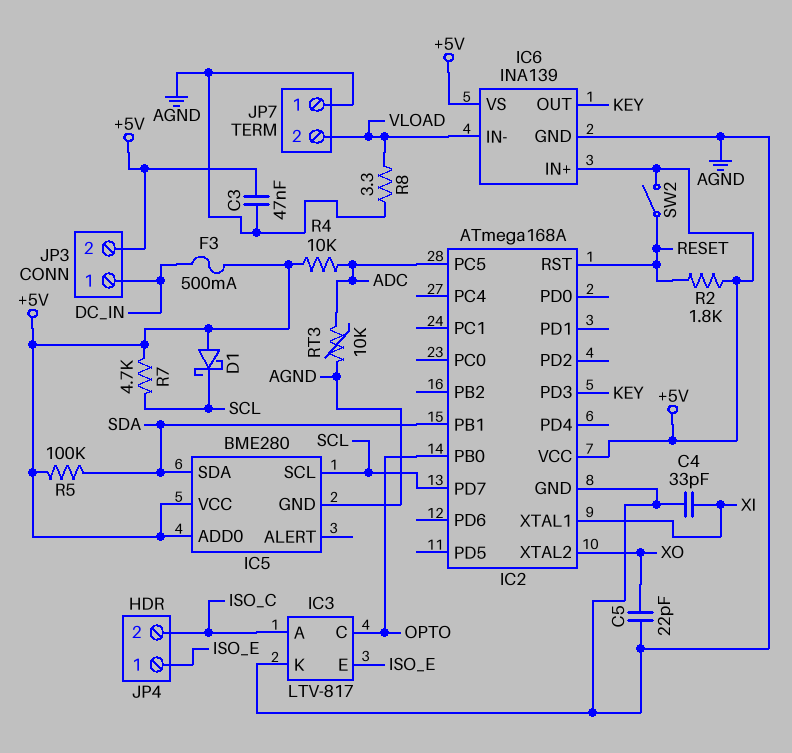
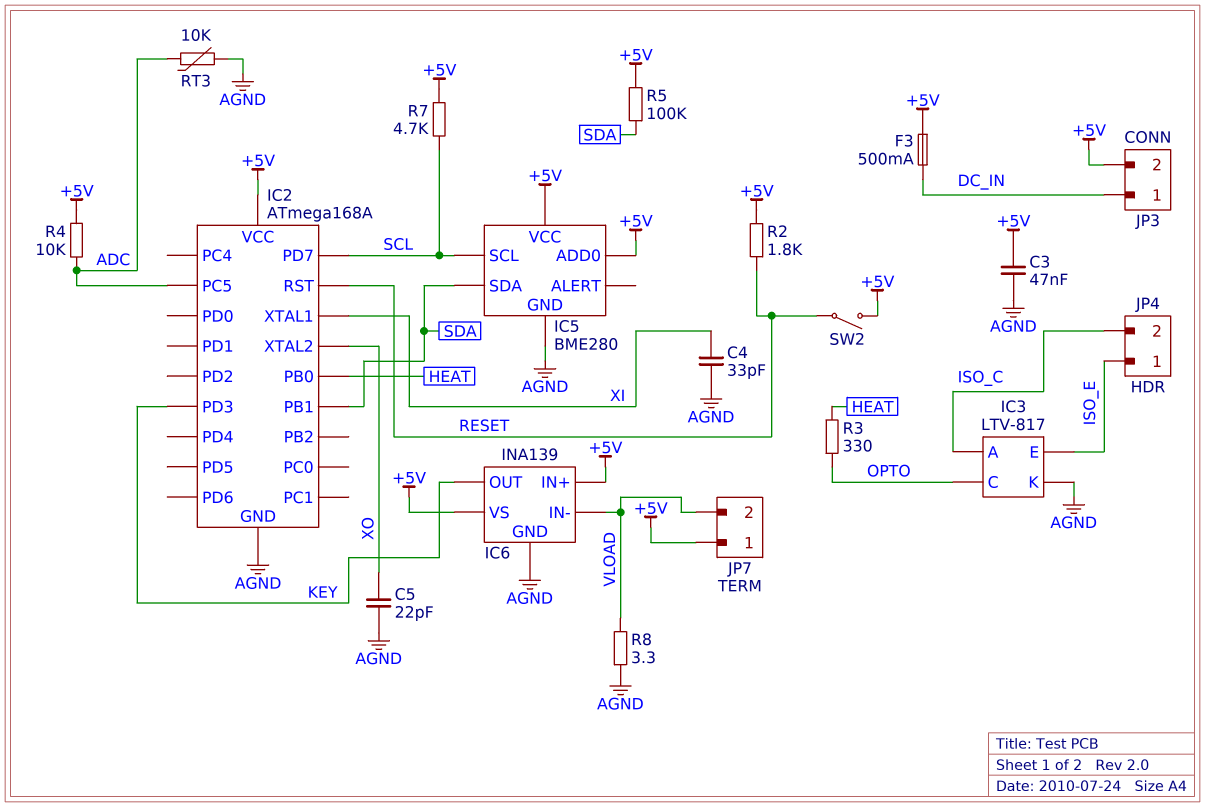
D1: schottky (A +5V, K SCL) -> none
IC2 pin PB0: OPTO -> HEAT
JP7 pin 1: AGND -> +5V
R3: none -> 330 (HEAT, OPTO)

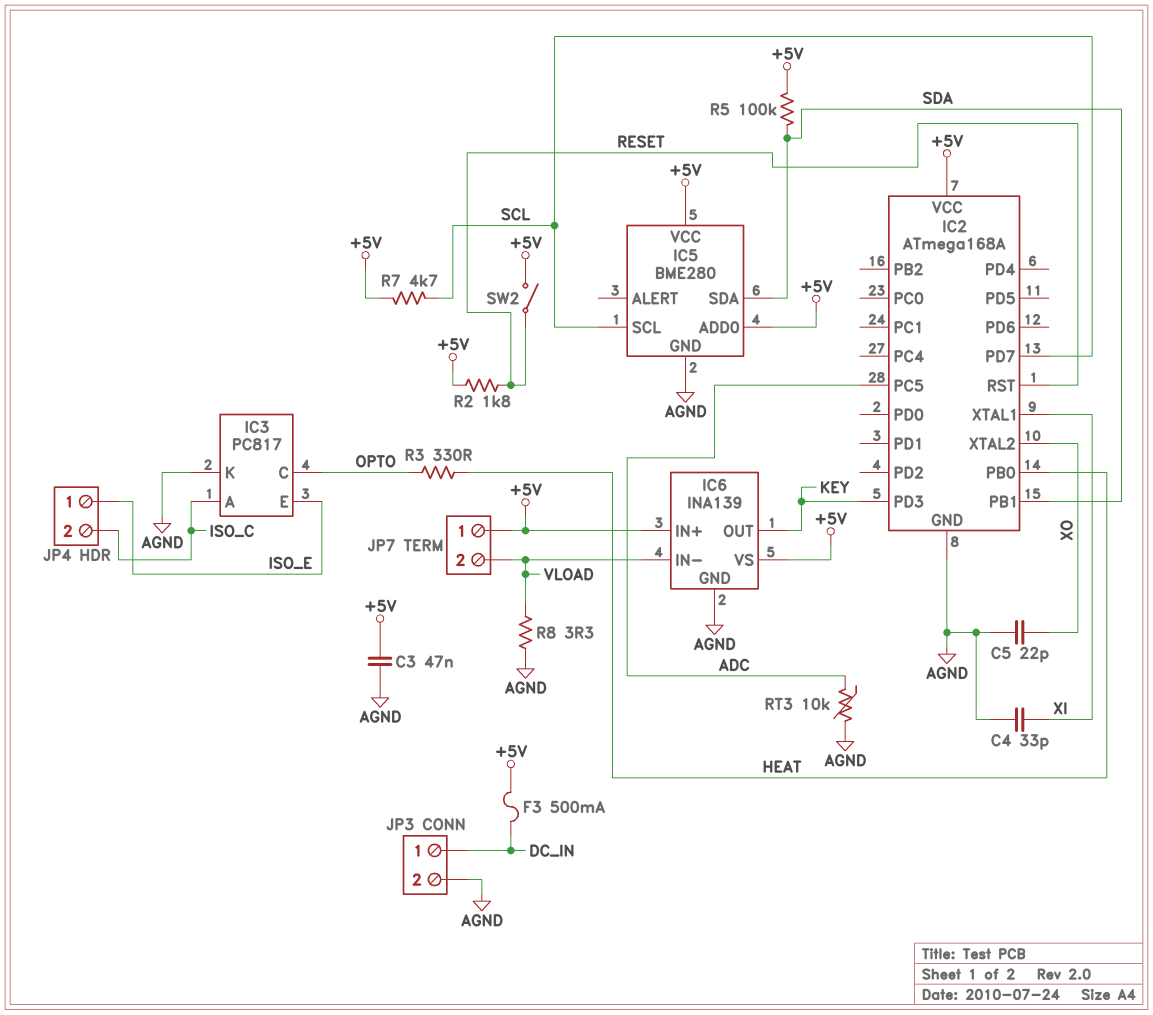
IC3: LTV-817 -> PC817
JP3 pin 2: +5V -> AGND
R4: 10k (+5V, ADC) -> none

